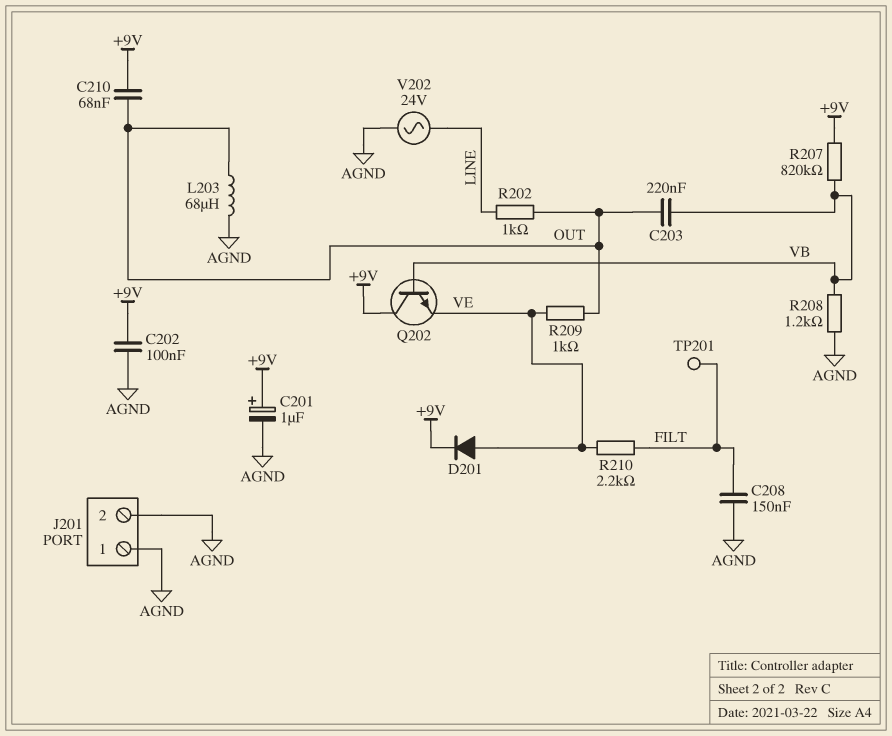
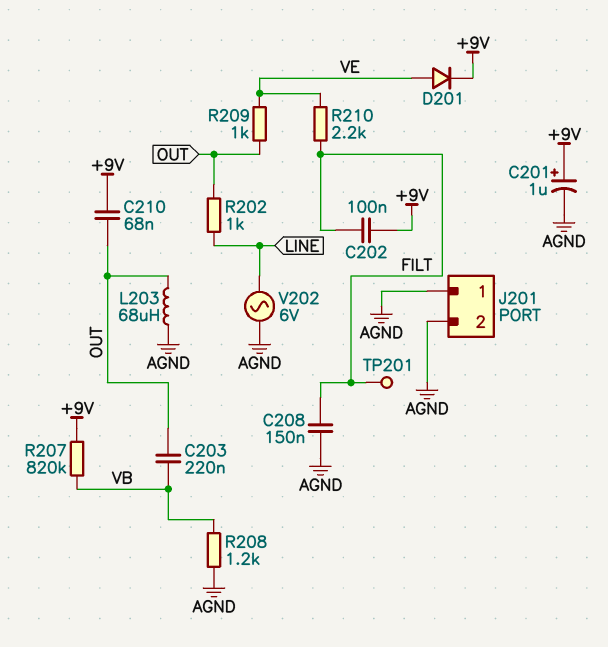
C202: 100nF (+9V, AGND) -> 100nF (+9V, FILT)
Q202: NPN (B VB, C +9V, E VE) -> none
V202: AC 24V (AGND, LINE) -> AC 6V (AGND, LINE)

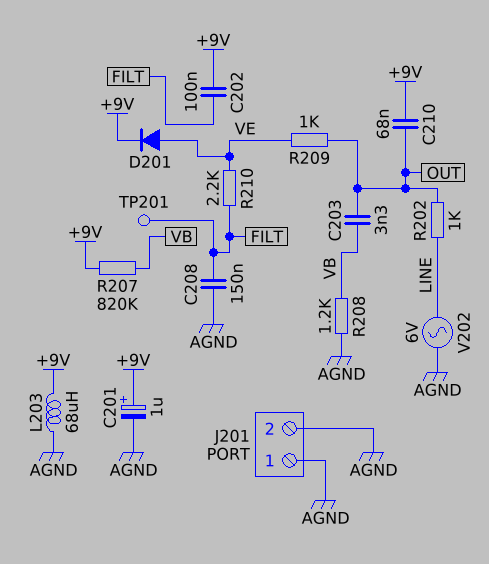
C203: 220nF (OUT, VB) -> 3.3nF (OUT, VB)
L203: 68uH (AGND, OUT) -> 68uH (+9V, AGND)

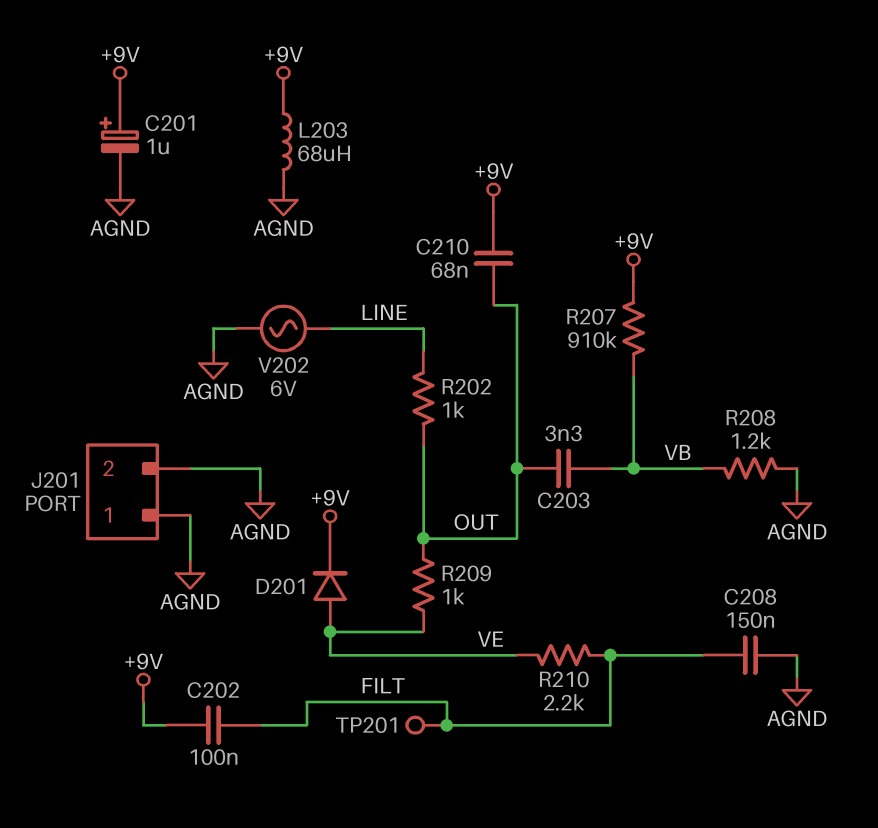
R207: 820k (+9V, VB) -> 910k (+9V, VB)

